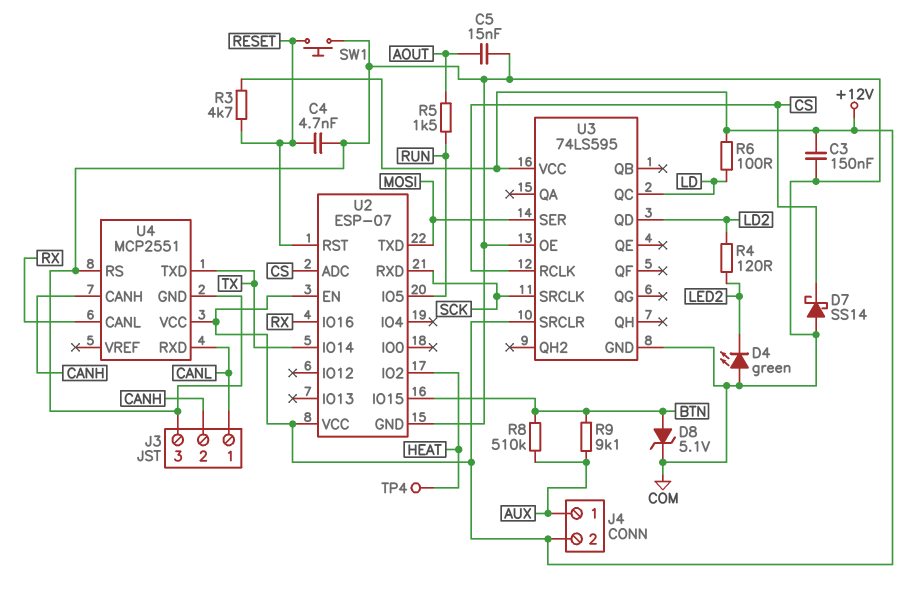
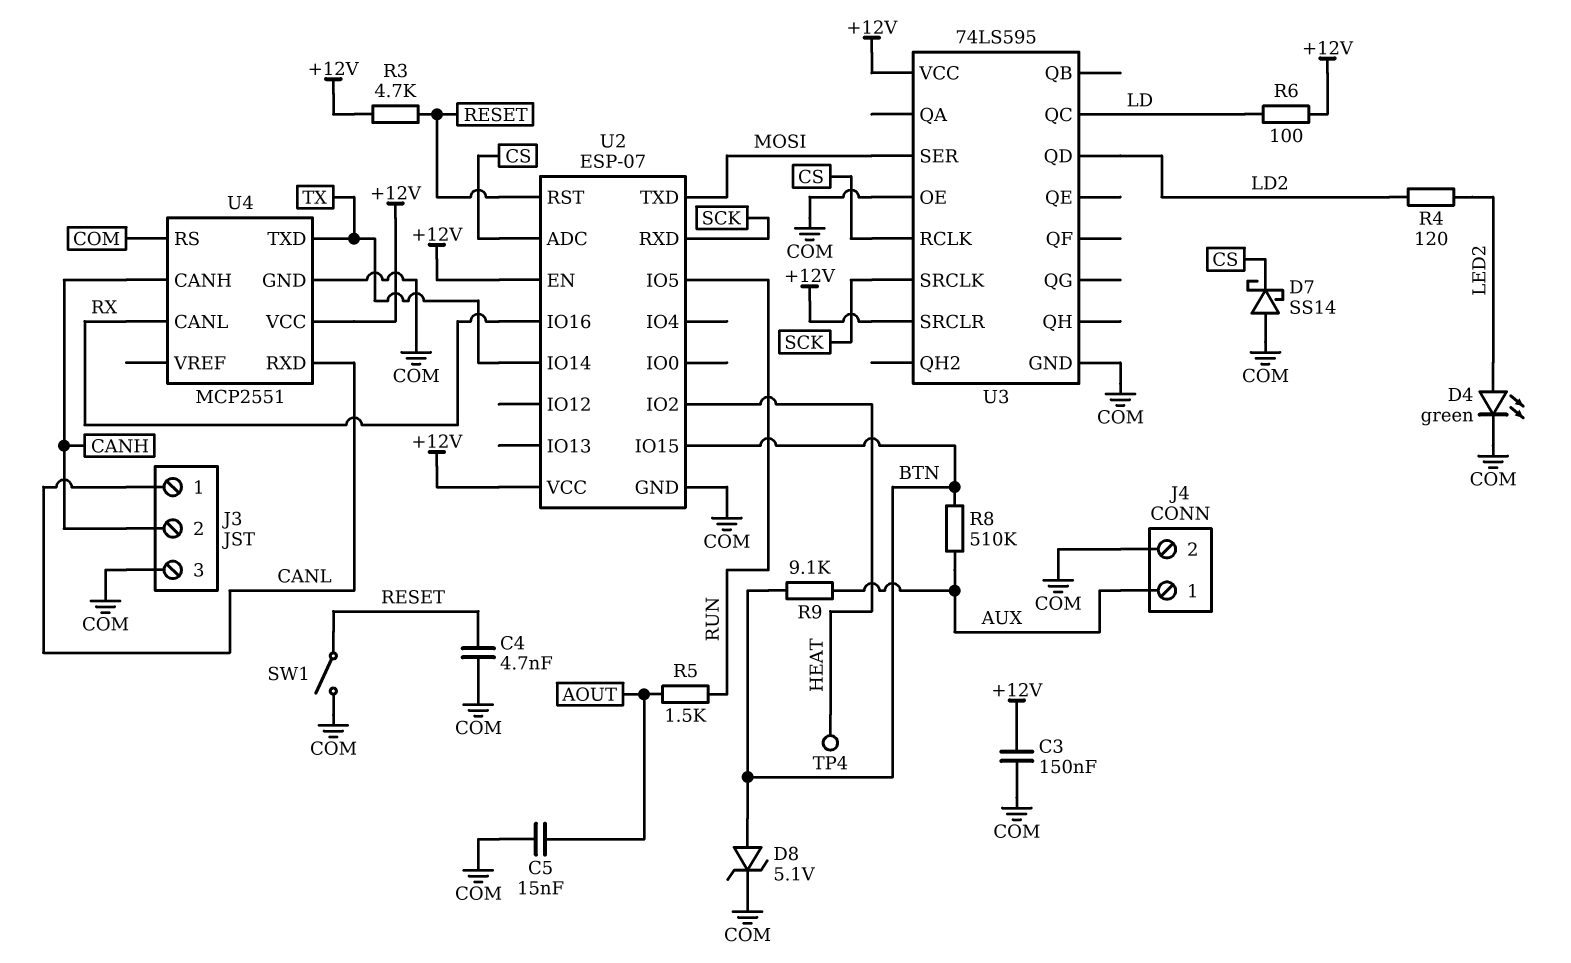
D4: LED green (A COM, K LED2) -> LED green (A LED2, K COM)
J4 pin 2: +12V -> COM
SW1: button (COM, RESET) -> switch (COM, RESET)

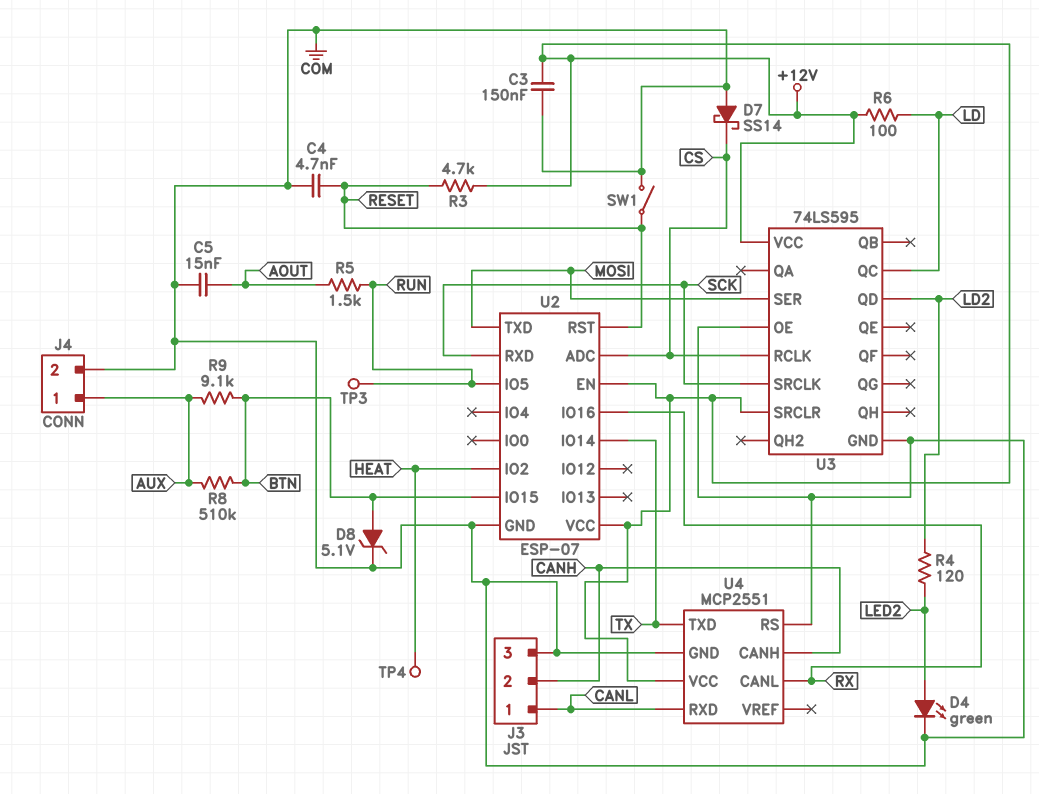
TP3: none -> test point (RUN)

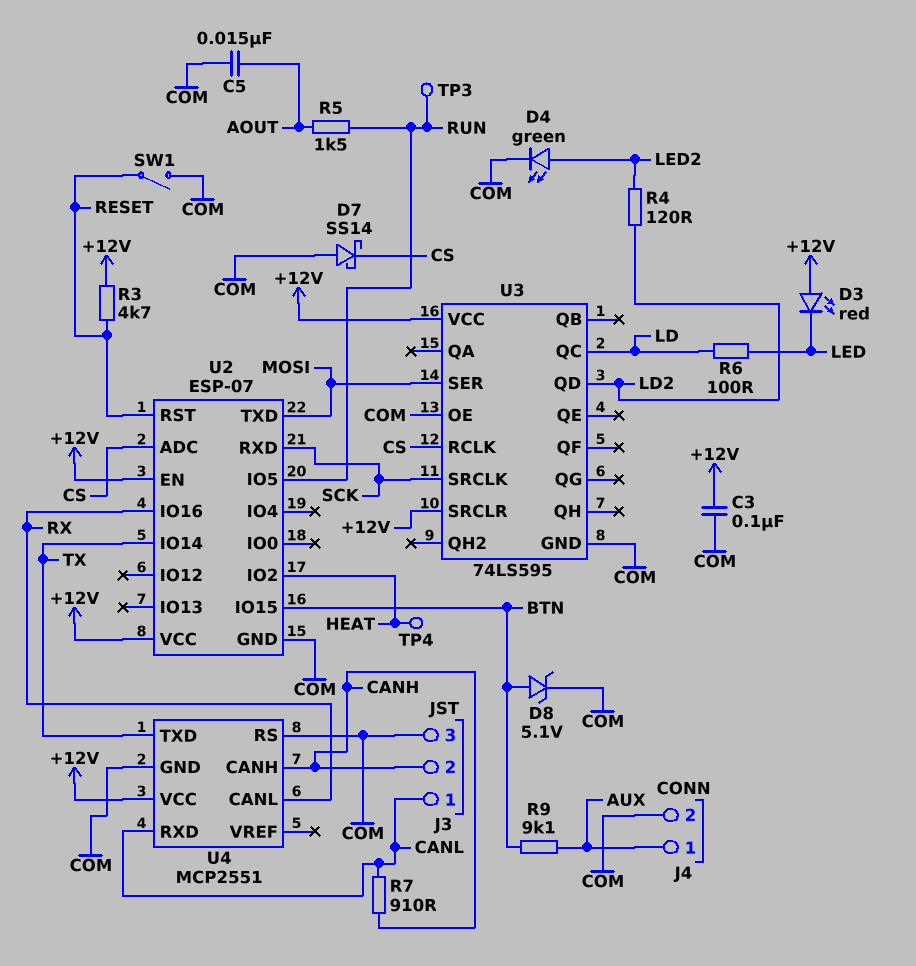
C3: 150nF (+12V, COM) -> 100nF (+12V, COM)
C4: 4.7nF (COM, RESET) -> none
D3: none -> LED red (A +12V, K LED)
R6: 100 (+12V, LD) -> 100 (LD, LED)
R7: none -> 910 (CANH, CANL)
R8: 510k (AUX, BTN) -> none

